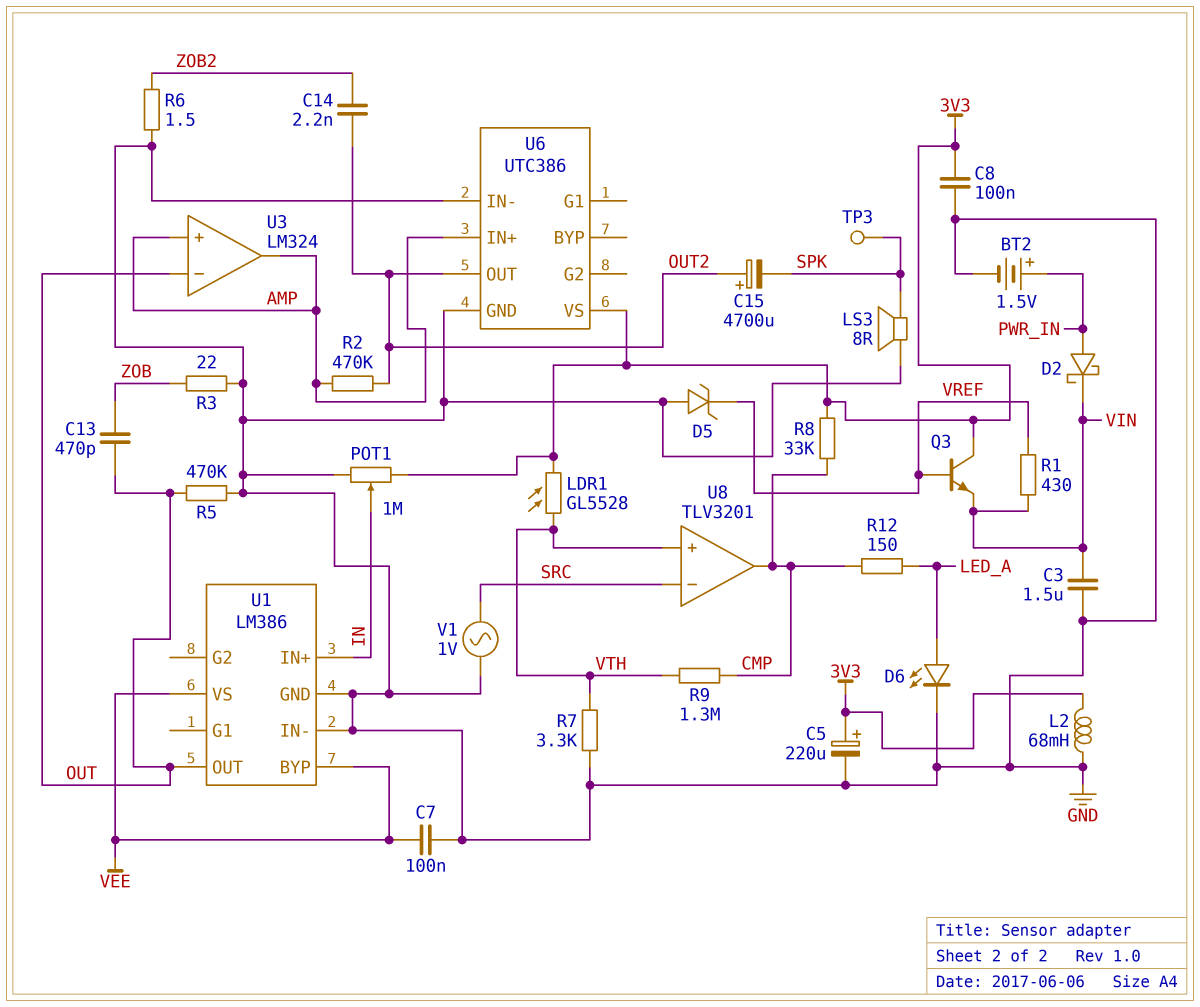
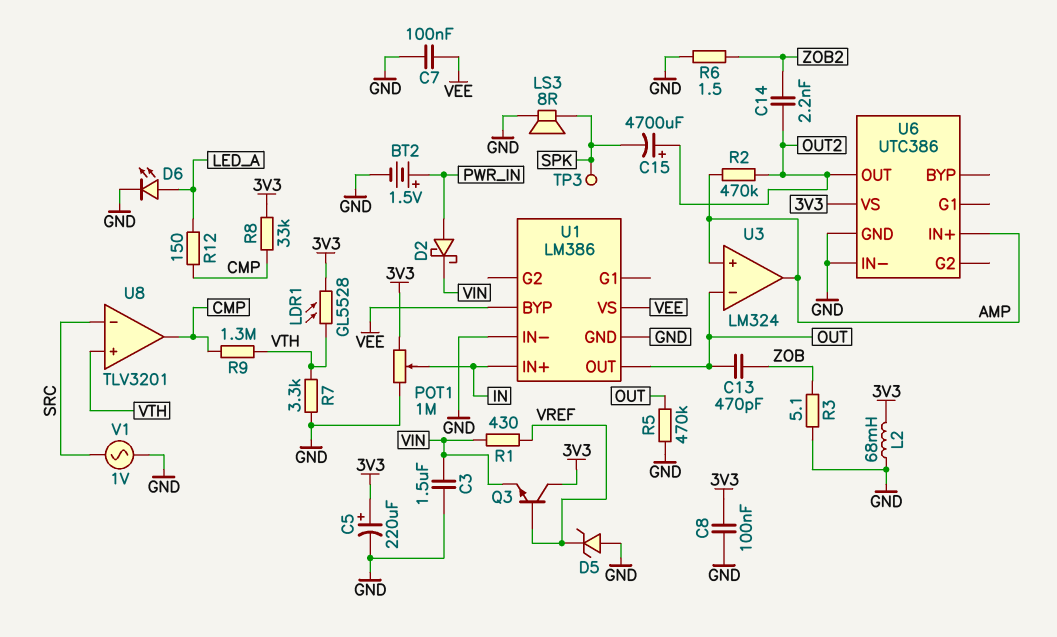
R3: 22 (GND, ZOB) -> 5.1 (GND, ZOB)

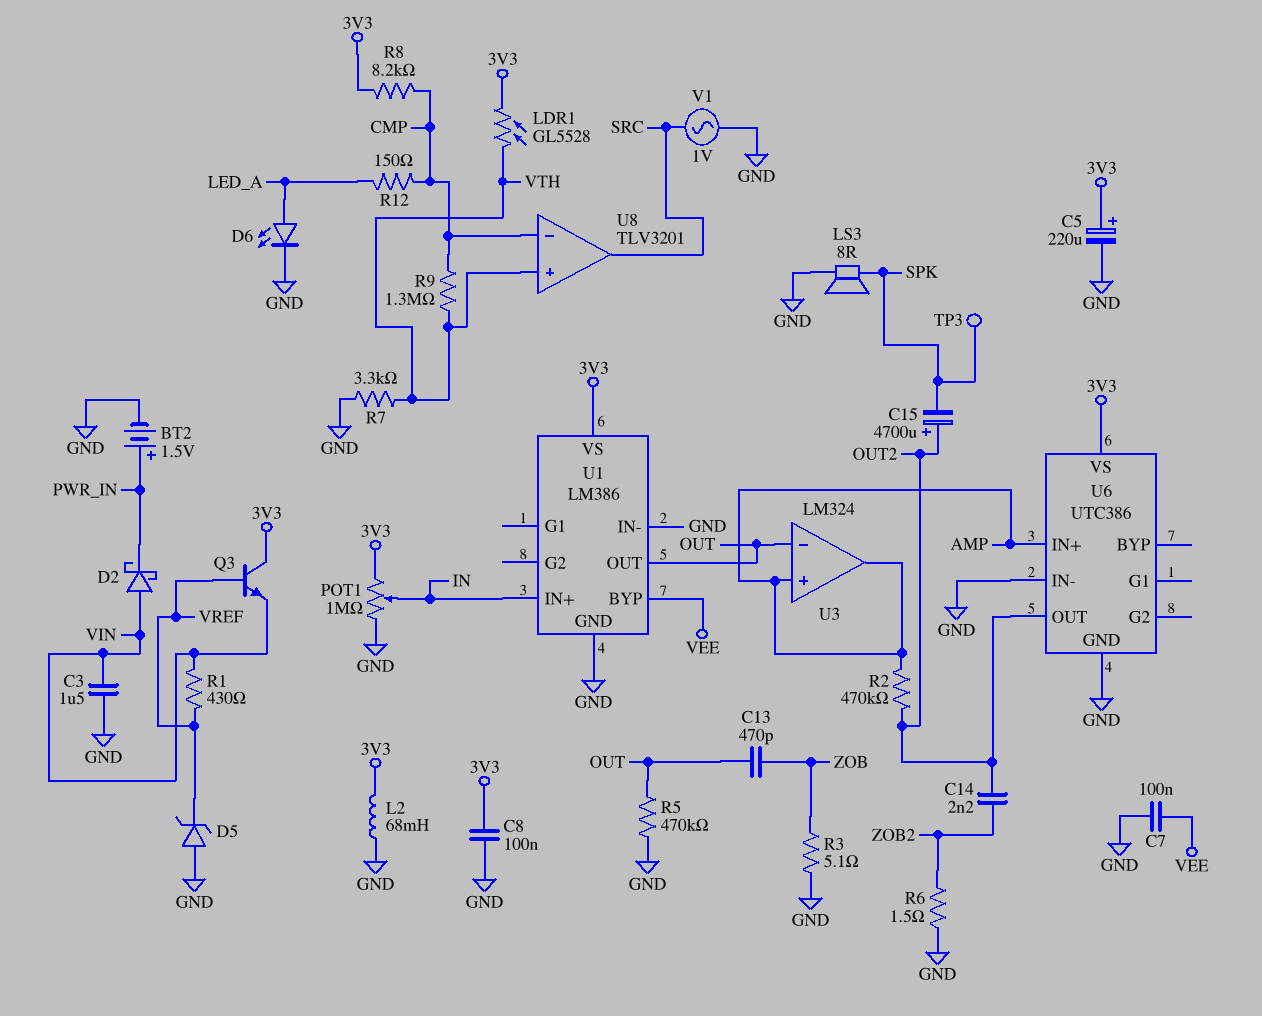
D2: schottky (A PWR_IN, K VIN) -> schottky (A VIN, K PWR_IN)
R8: 33k (3V3, CMP) -> 8.2k (3V3, CMP)
U1 pin VS: VEE -> 3V3
U8 pin in-: SRC -> CMP
U8 pin out: CMP -> SRC

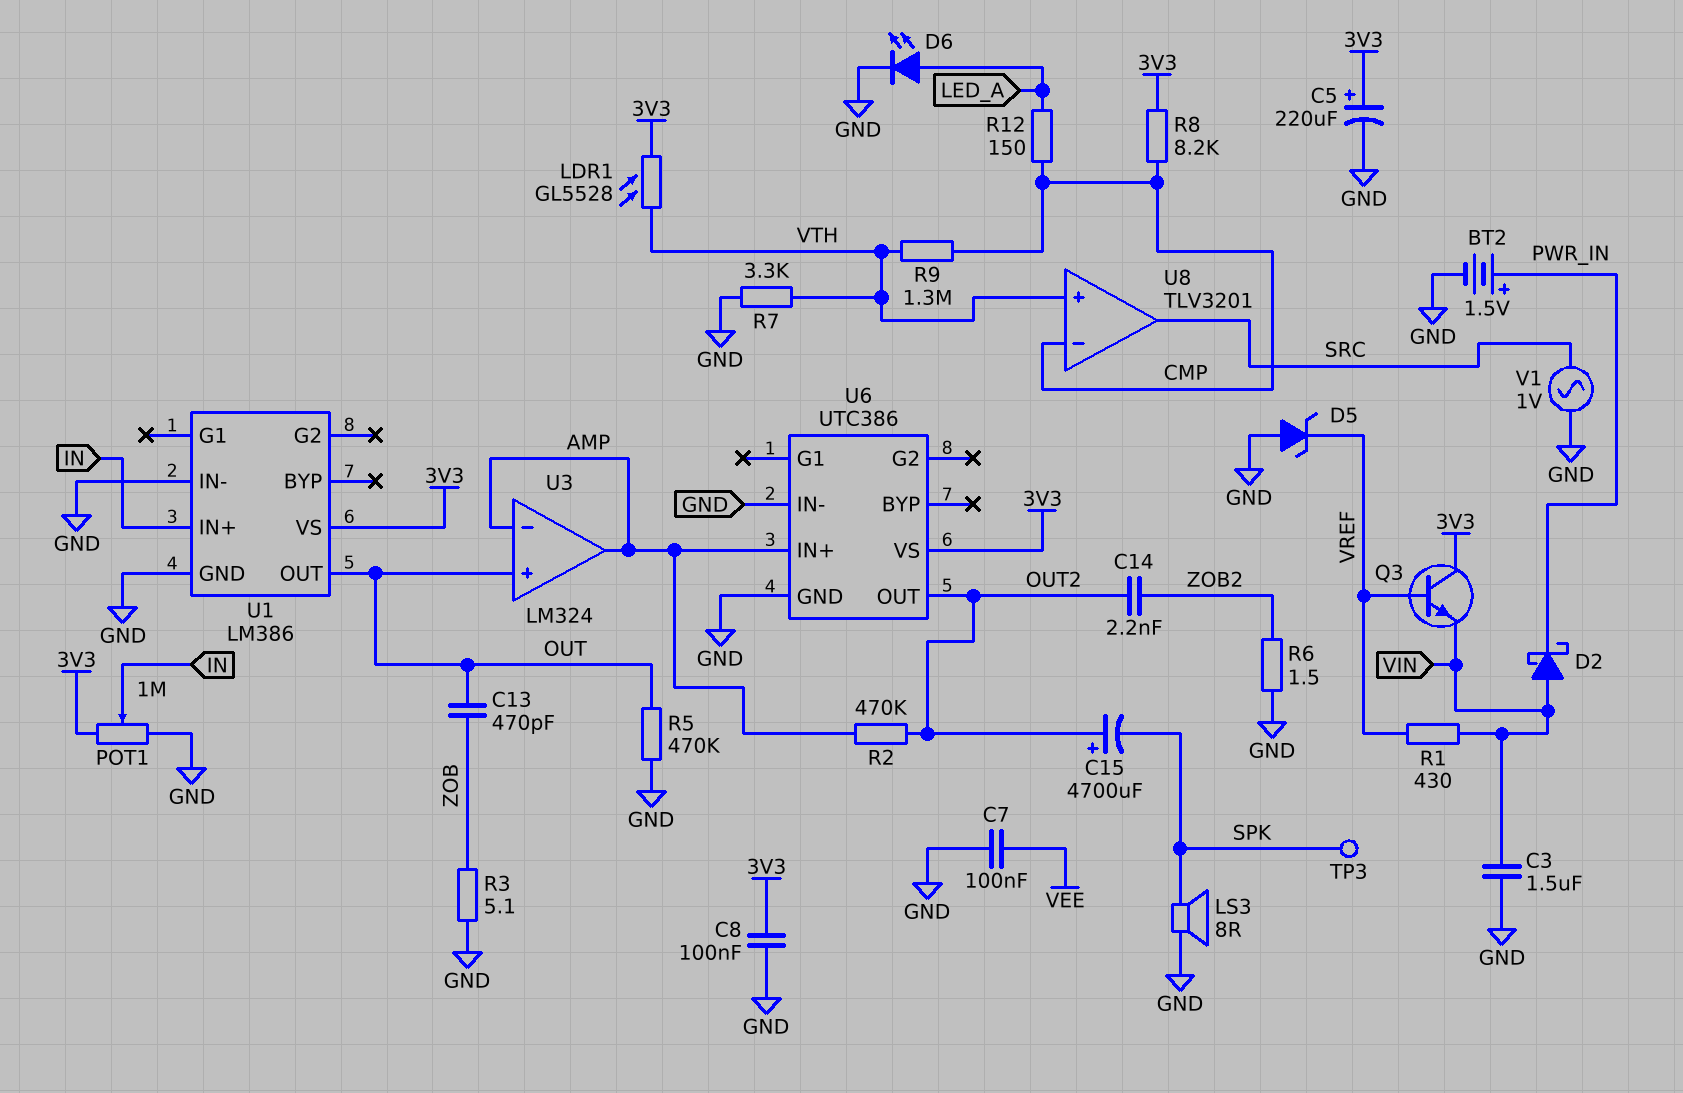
L2: 68mH (3V3, GND) -> none
U1 pin BYP: VEE -> none
U3 pin in+: AMP -> OUT
U3 pin in-: OUT -> AMP

